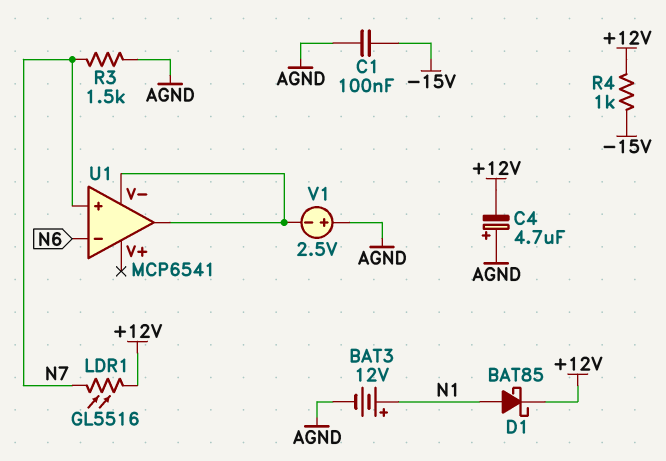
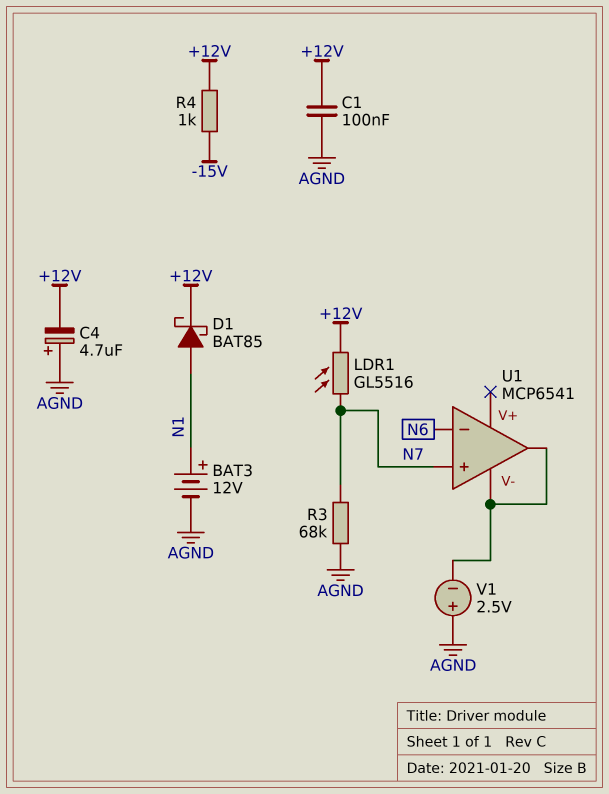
C1: 100nF (-15V, AGND) -> 100nF (+12V, AGND)
R3: 1.5k (AGND, N7) -> 68k (AGND, N7)

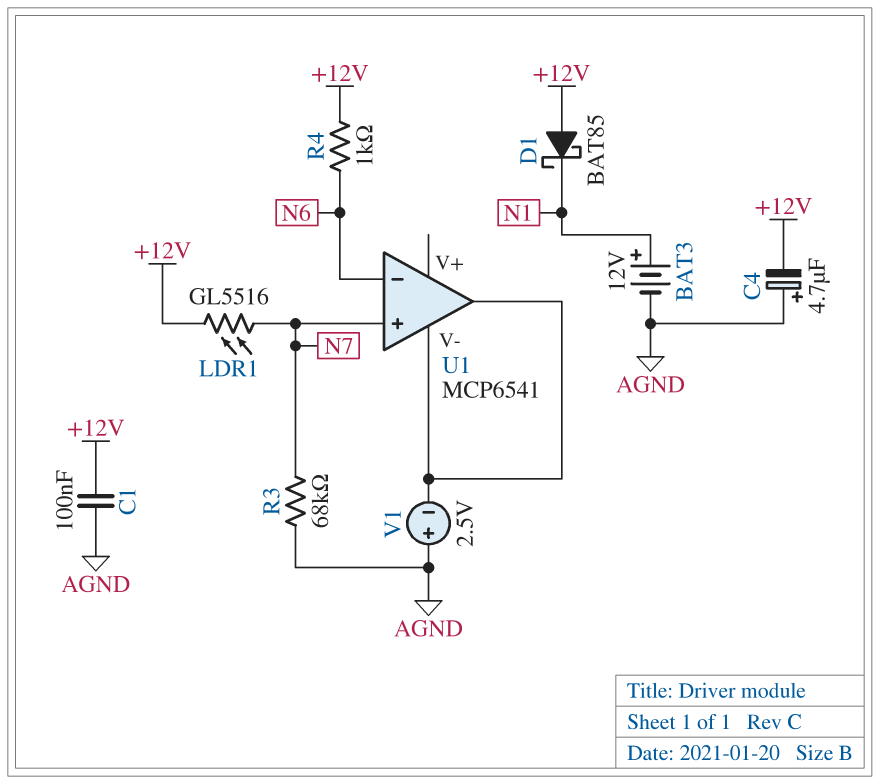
D1: schottky BAT85 (A N1, K +12V) -> schottky BAT85 (A +12V, K N1)
R4: 1k (+12V, -15V) -> 1k (+12V, N6)

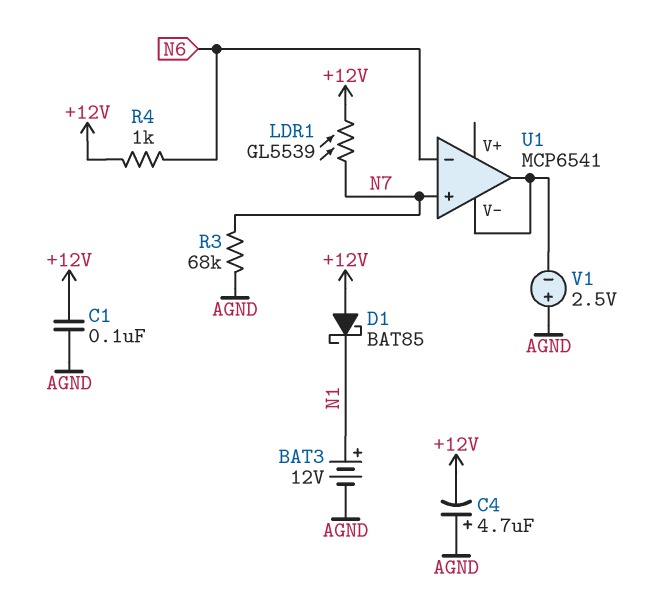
LDR1: GL5516 (+12V, N7) -> GL5539 (+12V, N7)

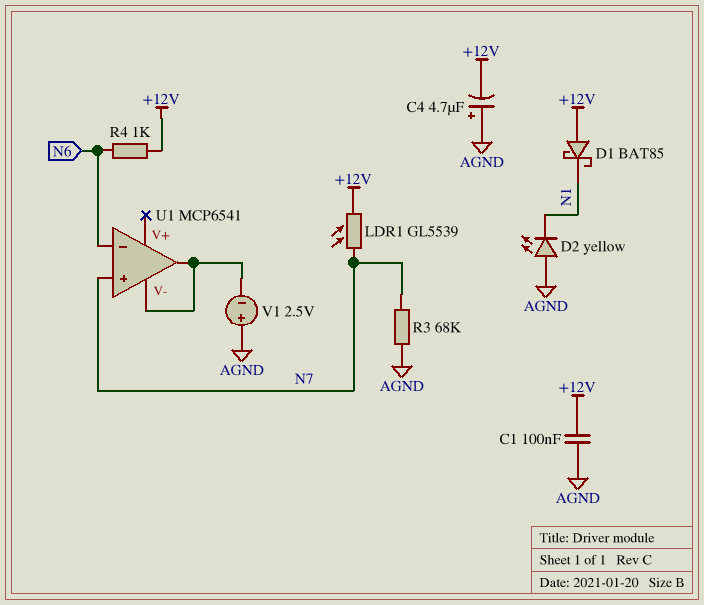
BAT3: 12V (plus N1, minus AGND) -> none
D2: none -> LED yellow (A AGND, K N1)

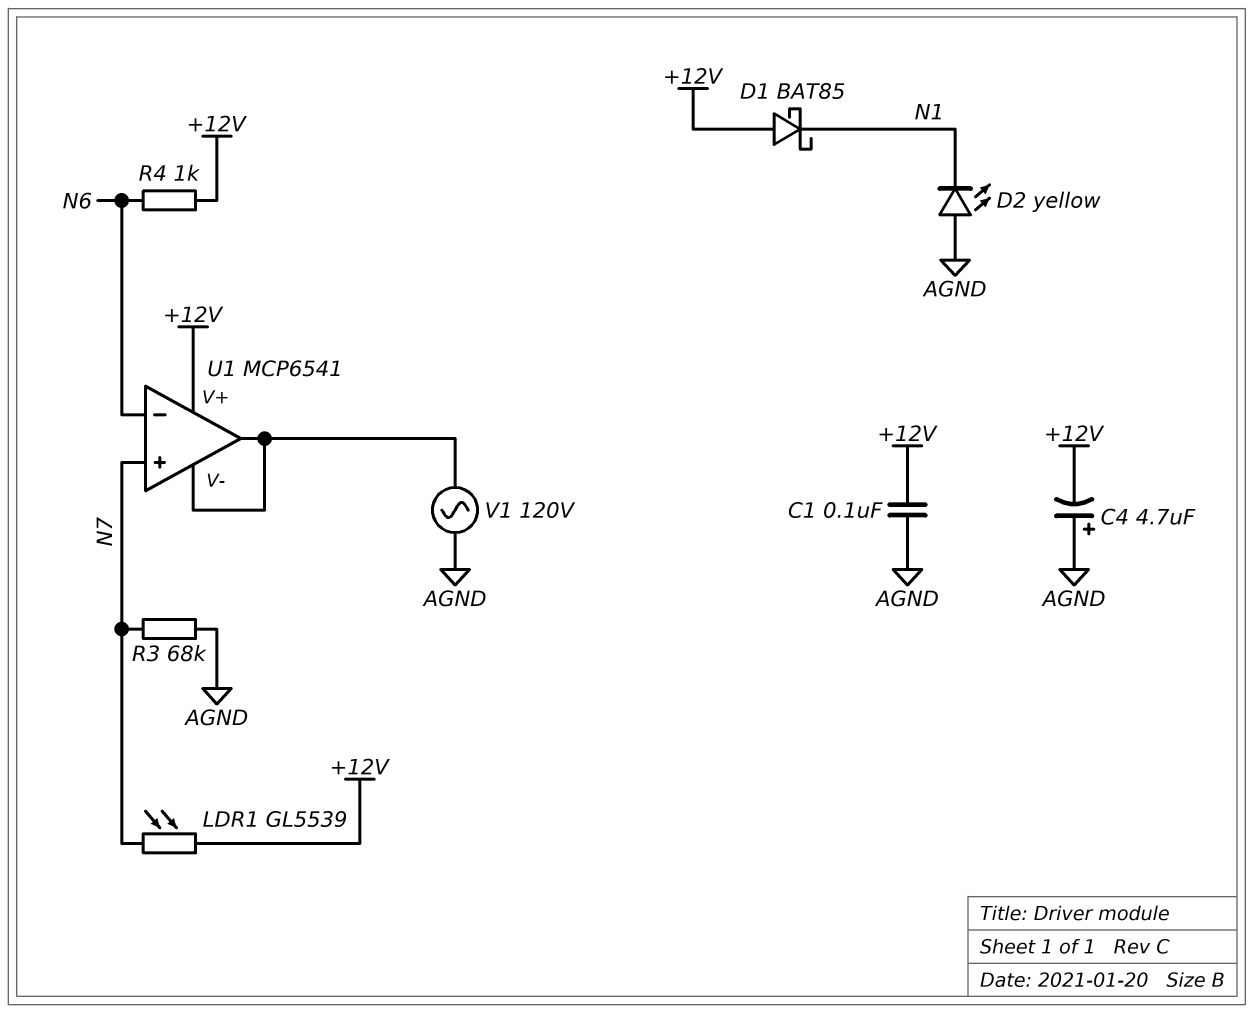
U1 pin V+: none -> +12V
V1: 2.5V (plus AGND, minus U1/V-) -> AC 120V (AGND, U1/V-)

